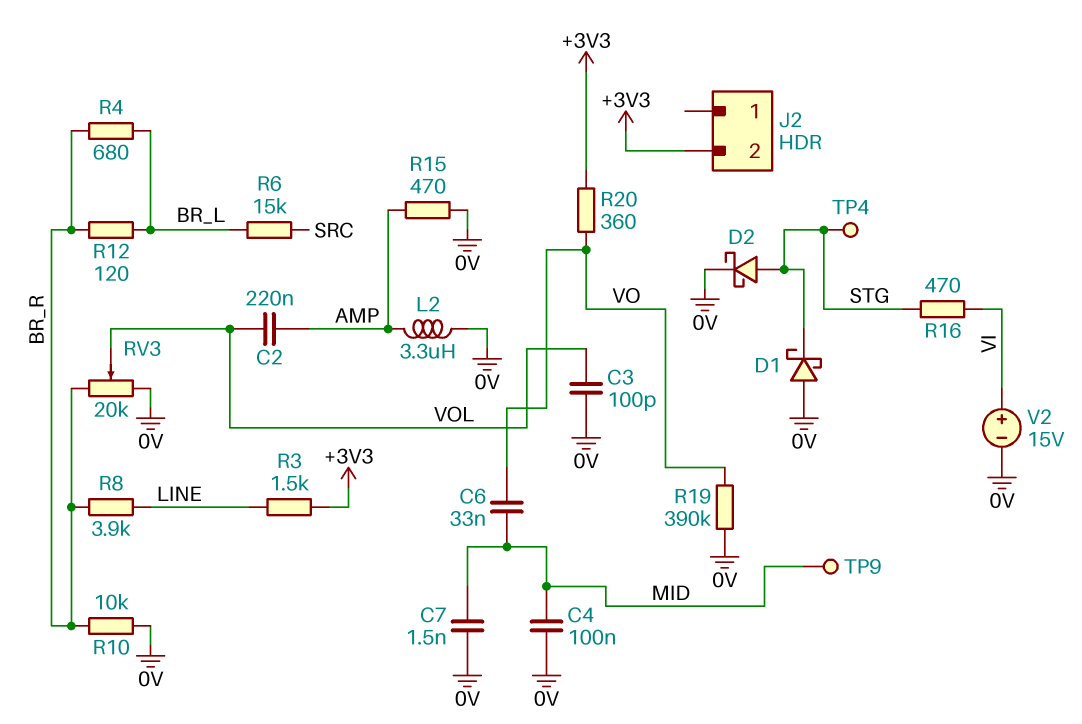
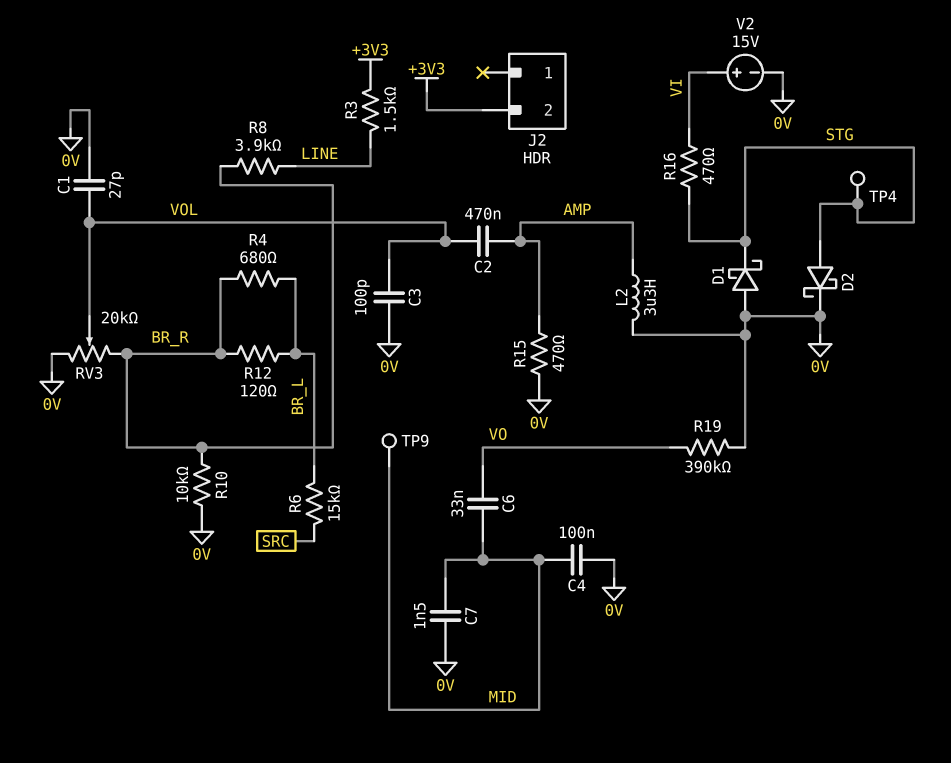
C1: none -> 27pF (0V, VOL)
C2: 220nF (AMP, VOL) -> 470nF (AMP, VOL)
R20: 360 (+3V3, VO) -> none

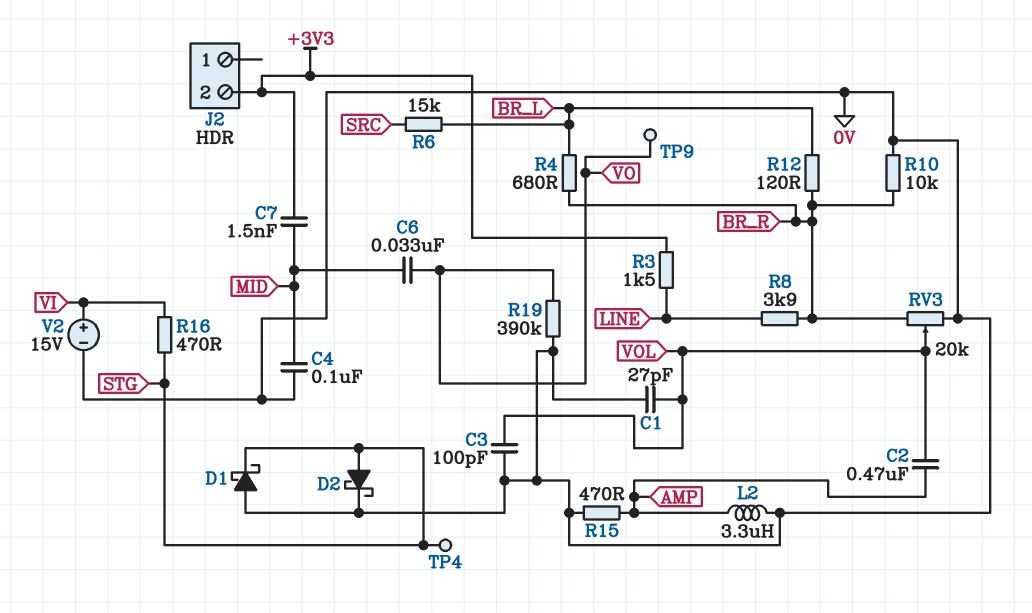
C7: 1.5nF (0V, MID) -> 1.5nF (+3V3, MID)
TP9: test point (MID) -> test point (VO)

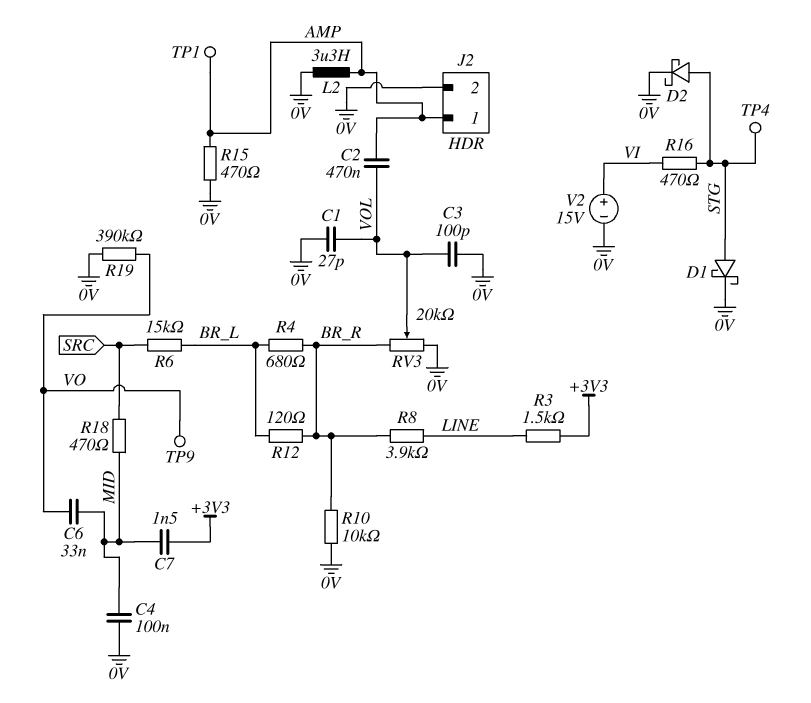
D1: schottky (A 0V, K STG) -> schottky (A STG, K 0V)
J2 pin 1: none -> AMP
J2 pin 2: +3V3 -> 0V
R18: none -> 470 (MID, SRC)
TP1: none -> test point (AMP)

